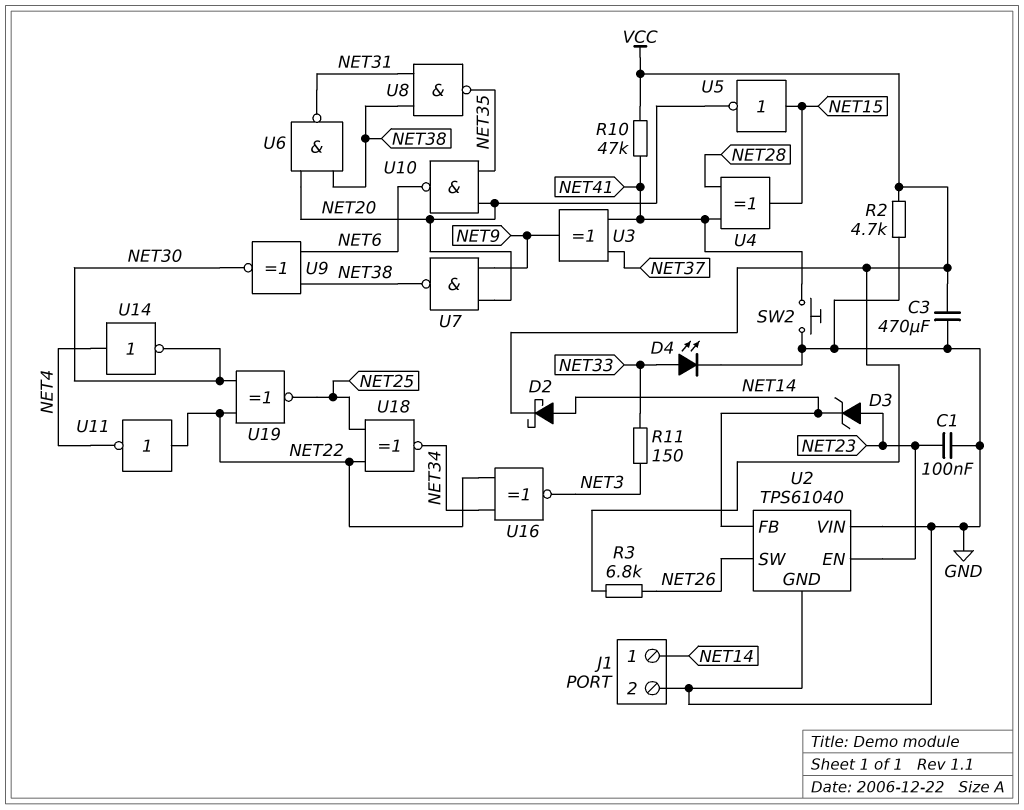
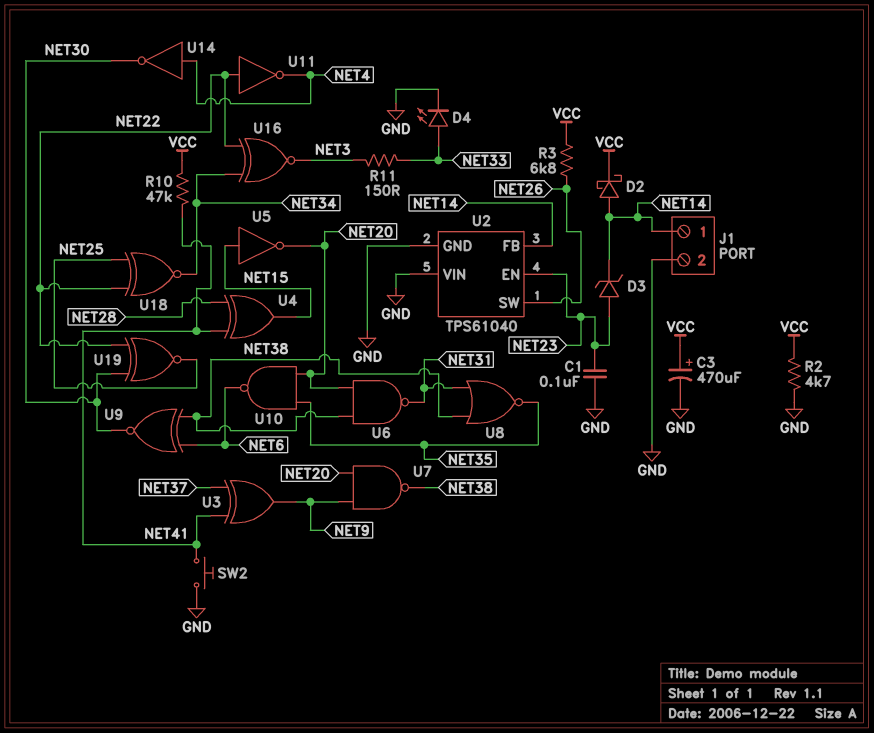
C3: 470uF (GND, VCC) -> 470uF (plus VCC, minus GND)
U8: NAND (in NET31, in NET38, out NET35) -> NOR (in NET31, in NET38, out NET35)

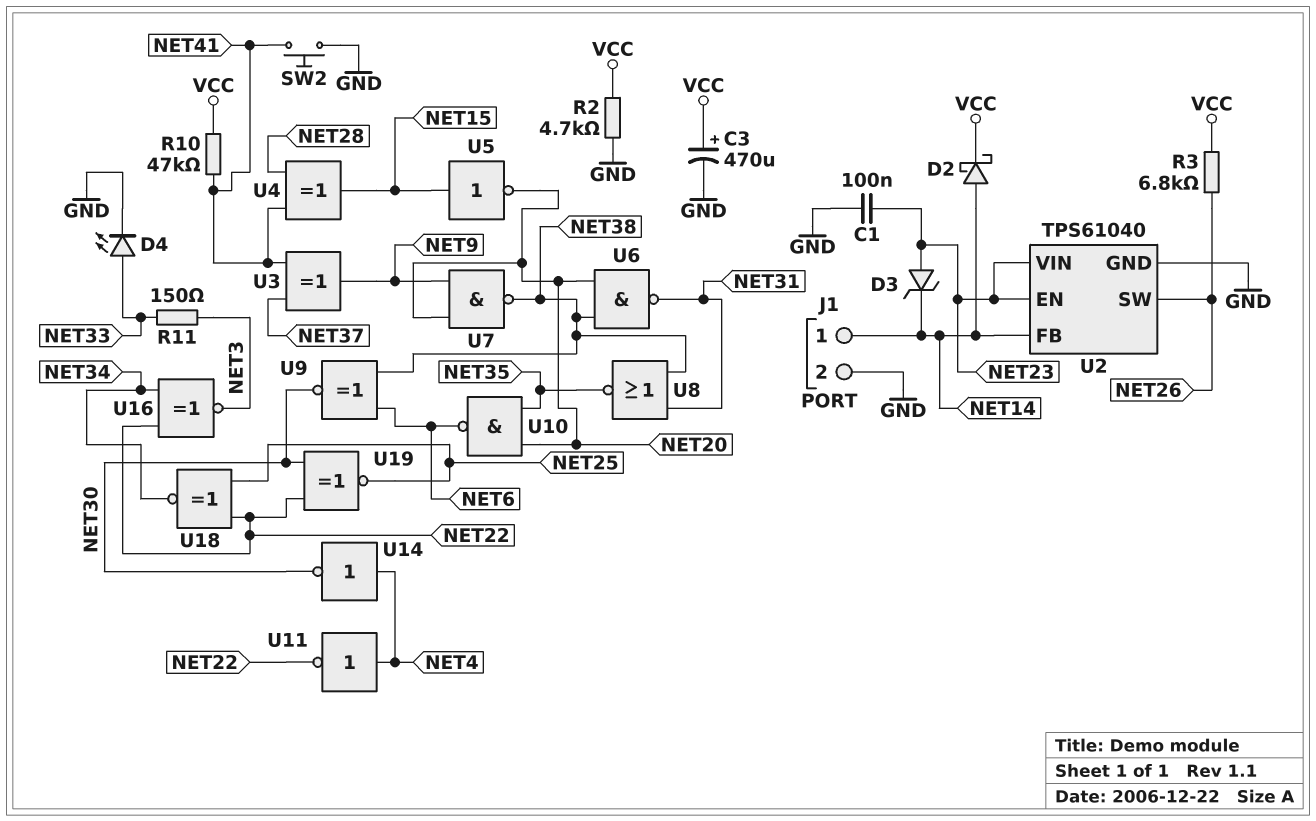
U2 pin VIN: GND -> NET23
U11: NOT (in NET22, out NET4) -> NOT (in NET4, out NET22)

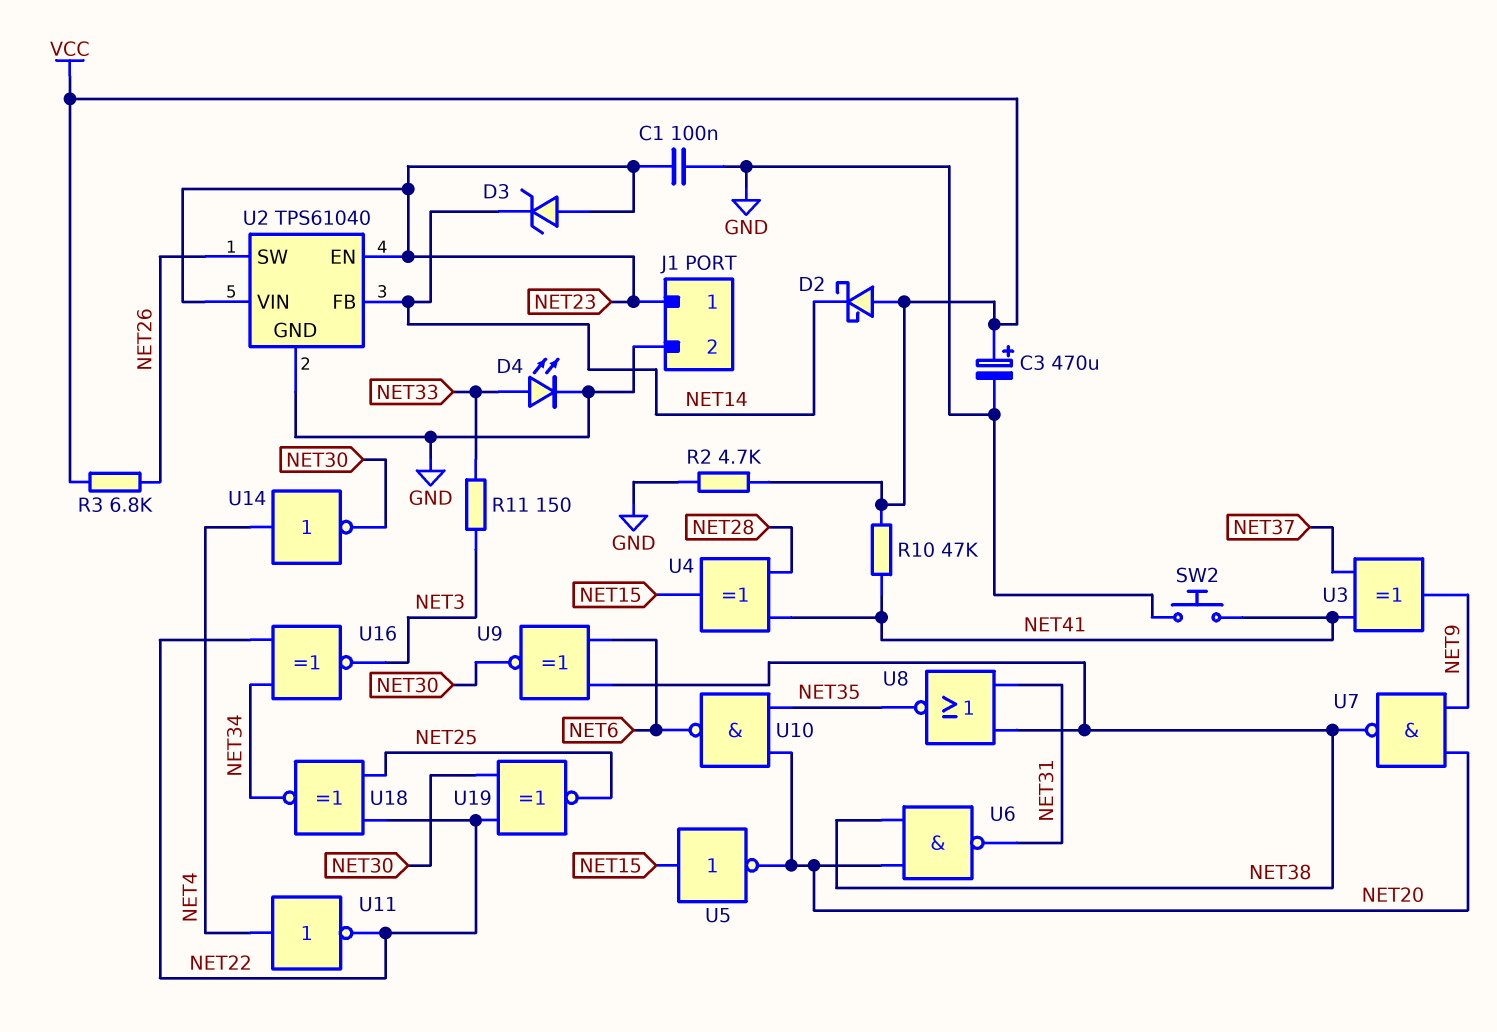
D2: schottky (A NET14, K VCC) -> schottky (A VCC, K NET14)
J1 pin 1: NET14 -> NET23

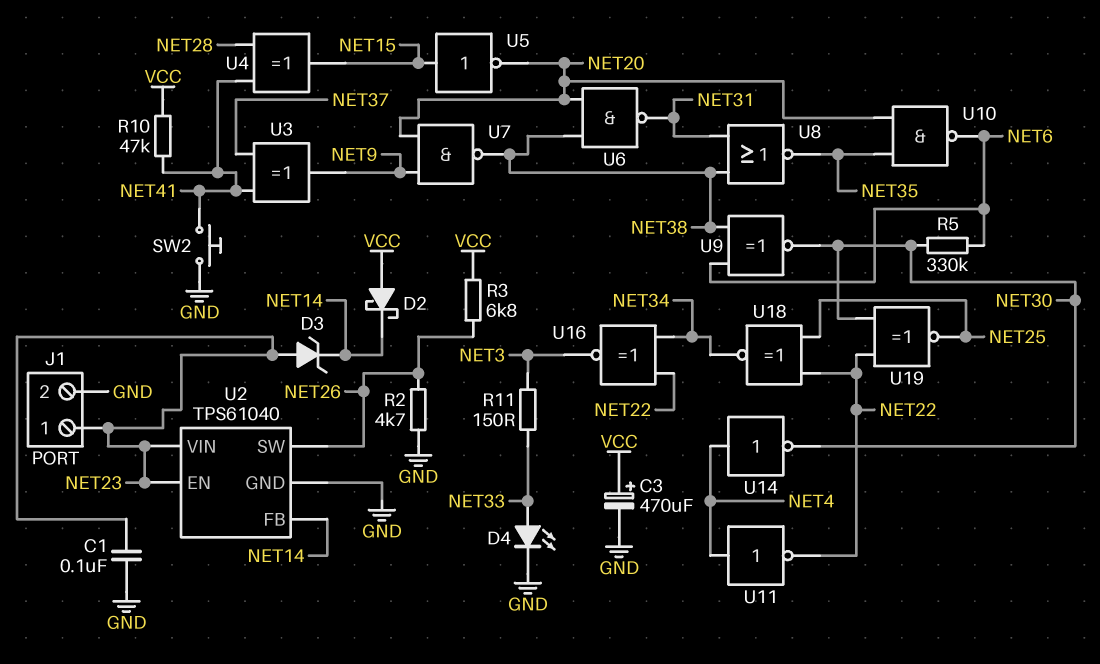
R2: 4.7k (GND, VCC) -> 4.7k (GND, NET26)
R5: none -> 330k (NET6, NET30)

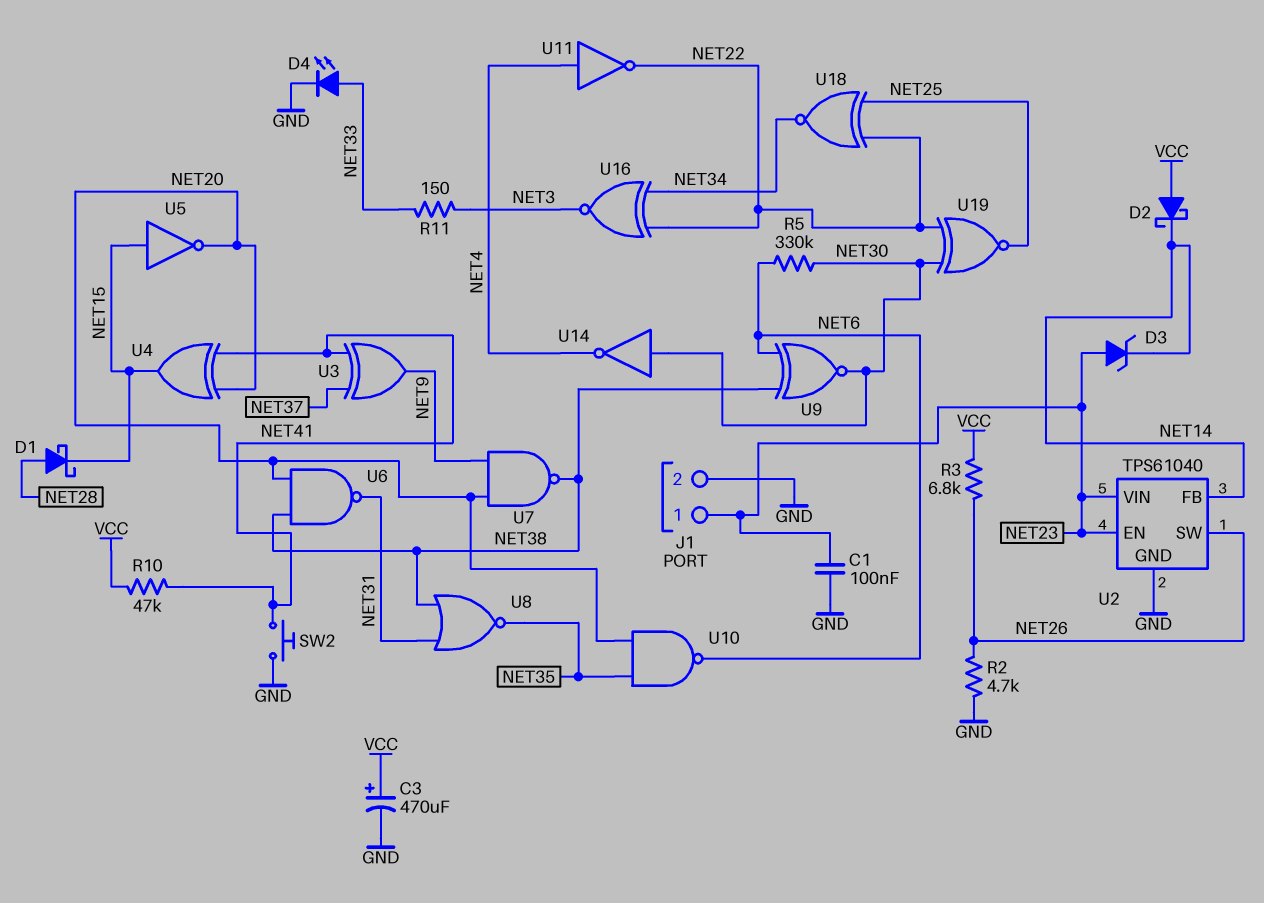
D1: none -> schottky (A NET28, K NET15)
U4: XOR (in NET28, in NET41, out NET15) -> XOR (in NET20, in NET41, out NET15)
U14: NOT (in NET4, out NET30) -> NOT (in NET30, out NET4)

